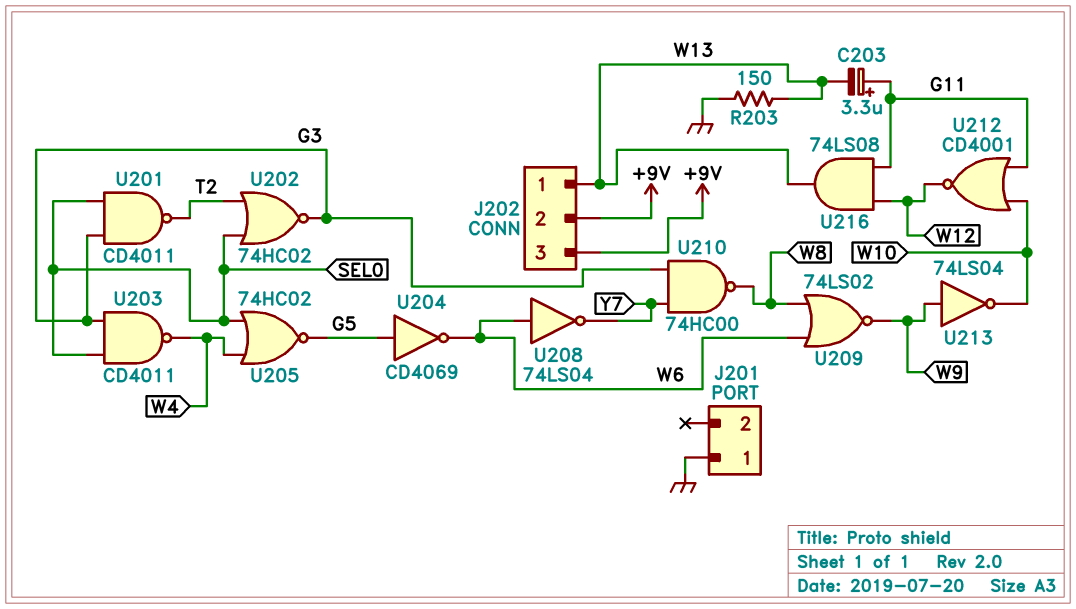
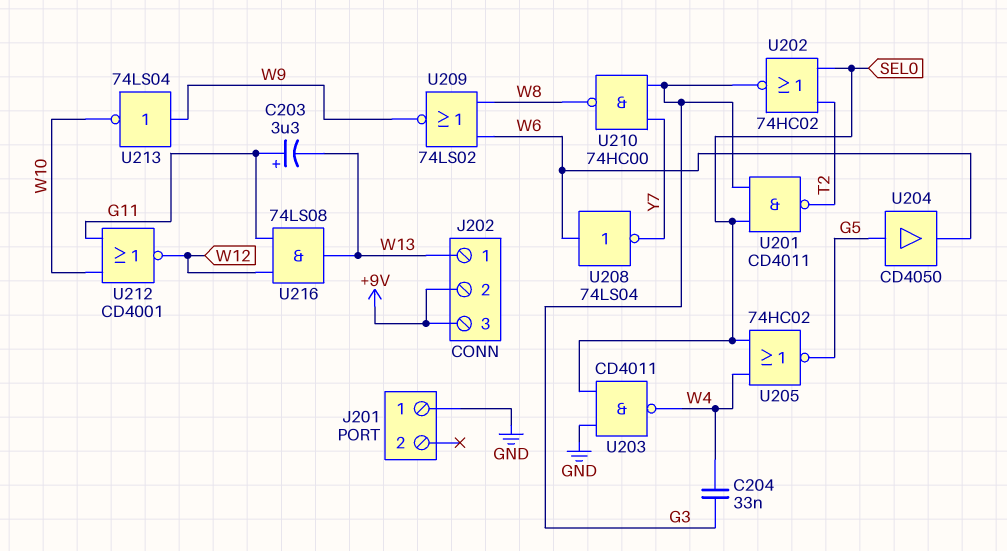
C204: none -> 33nF (G3, W4)
R203: 150 (GND, W13) -> none
U203: NAND CD4011 (in G3, in SEL0, out W4) -> NAND CD4011 (in GND, in SEL0, out W4)
U204: NOT CD4069 (in G5, out W6) -> buffer CD4050 (in G5, out W6)

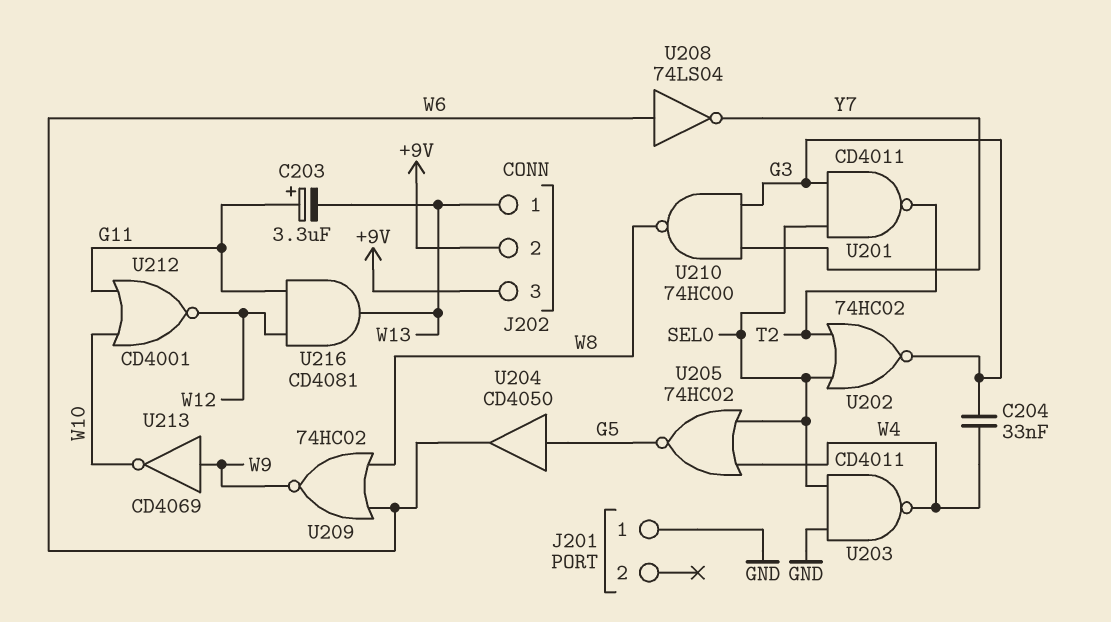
U209: NOR 74LS02 (in W6, in W8, out W9) -> NOR 74HC02 (in W6, in W8, out W9)
U213: NOT 74LS04 (in W9, out W10) -> NOT CD4069 (in W9, out W10)
U216: AND 74LS08 (in G11, in W12, out W13) -> AND CD4081 (in G11, in W12, out W13)

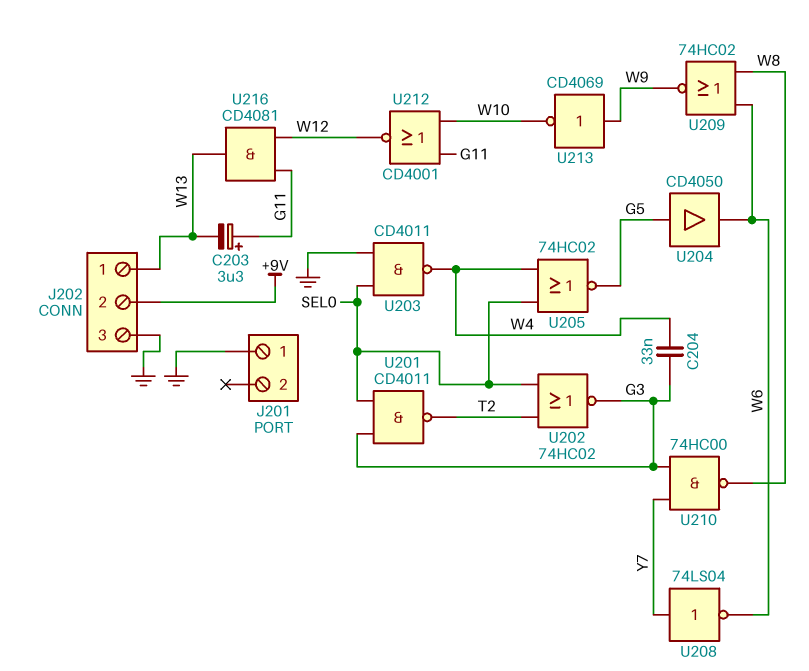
J202 pin 3: +9V -> GND
U208: NOT 74LS04 (in W6, out Y7) -> NOT 74LS04 (in Y7, out W6)

